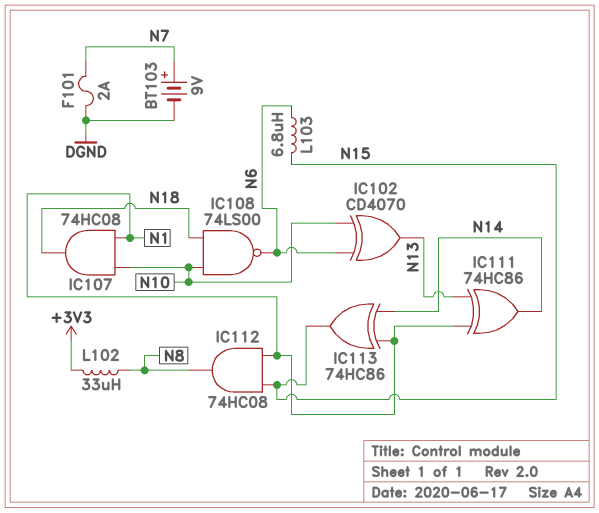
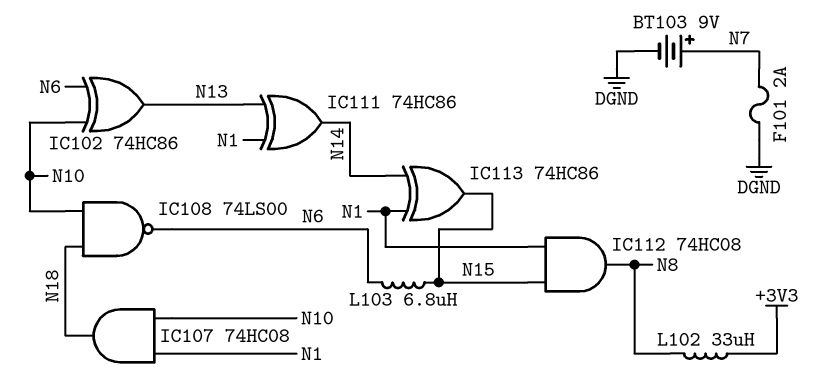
IC102: XOR CD4070 (in N6, in N10, out N13) -> XOR 74HC86 (in N6, in N10, out N13)

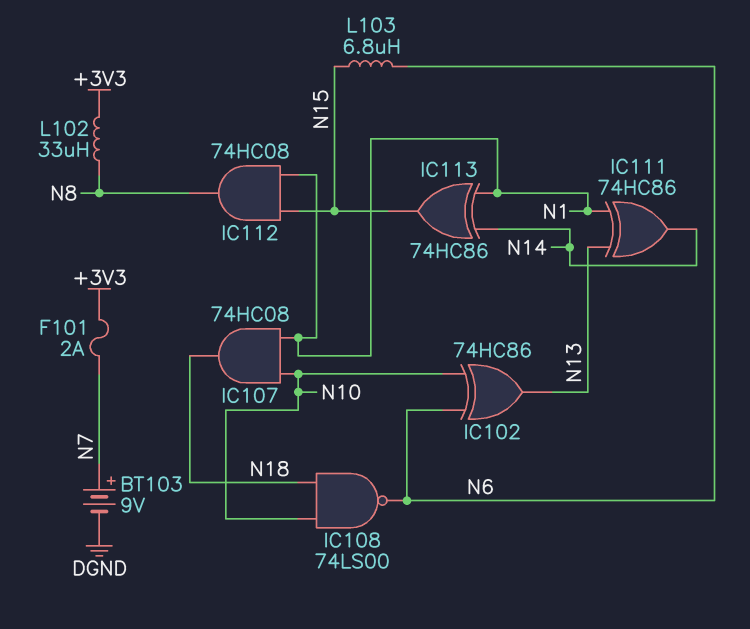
F101: 2A (DGND, N7) -> 2A (+3V3, N7)

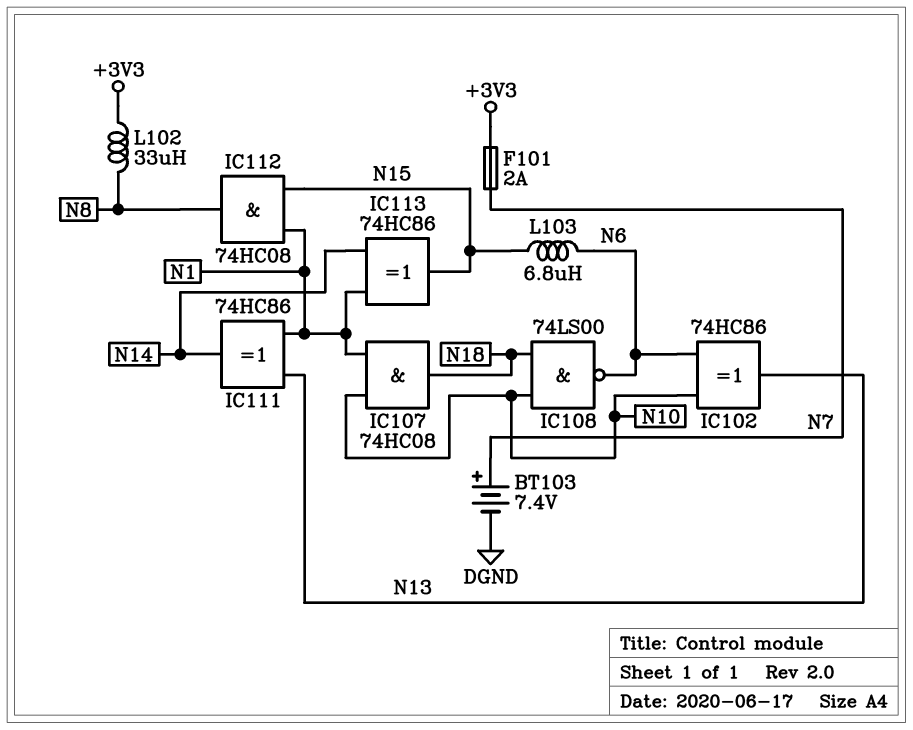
BT103: 9V (plus N7, minus DGND) -> 7.4V (plus N7, minus DGND)

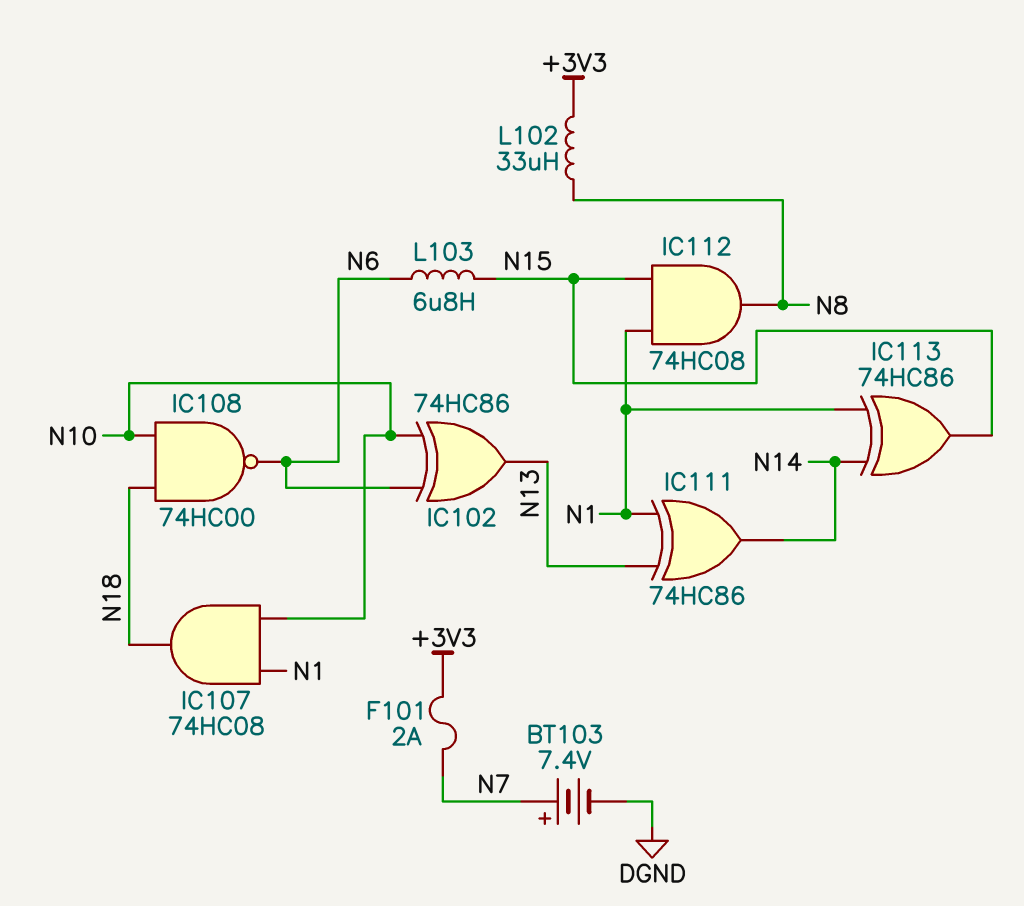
IC108: NAND 74LS00 (in N10, in N18, out N6) -> NAND 74HC00 (in N10, in N18, out N6)

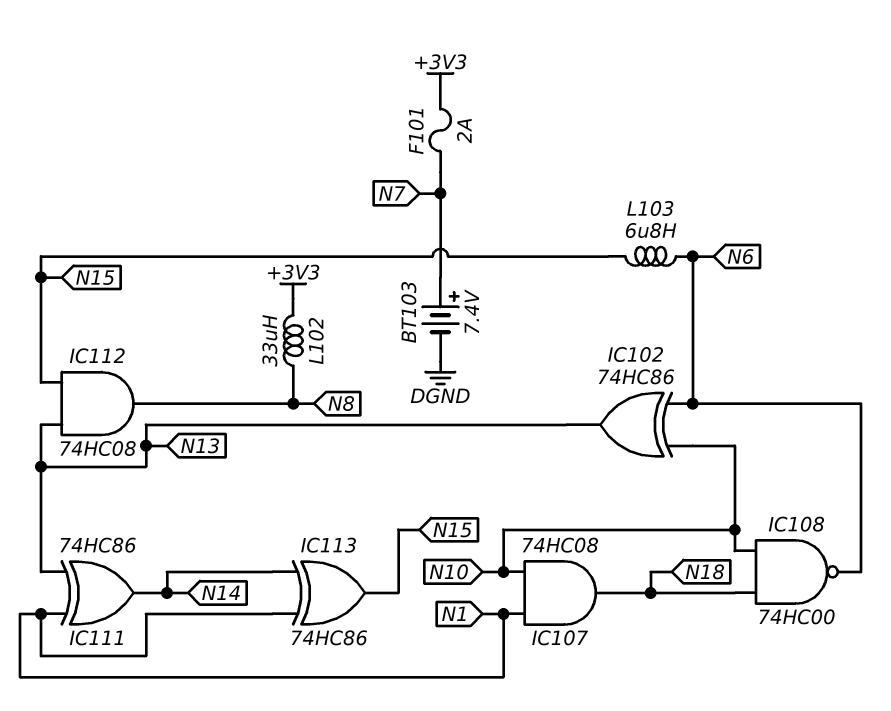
IC112: AND 74HC08 (in N1, in N15, out N8) -> AND 74HC08 (in N13, in N15, out N8)

